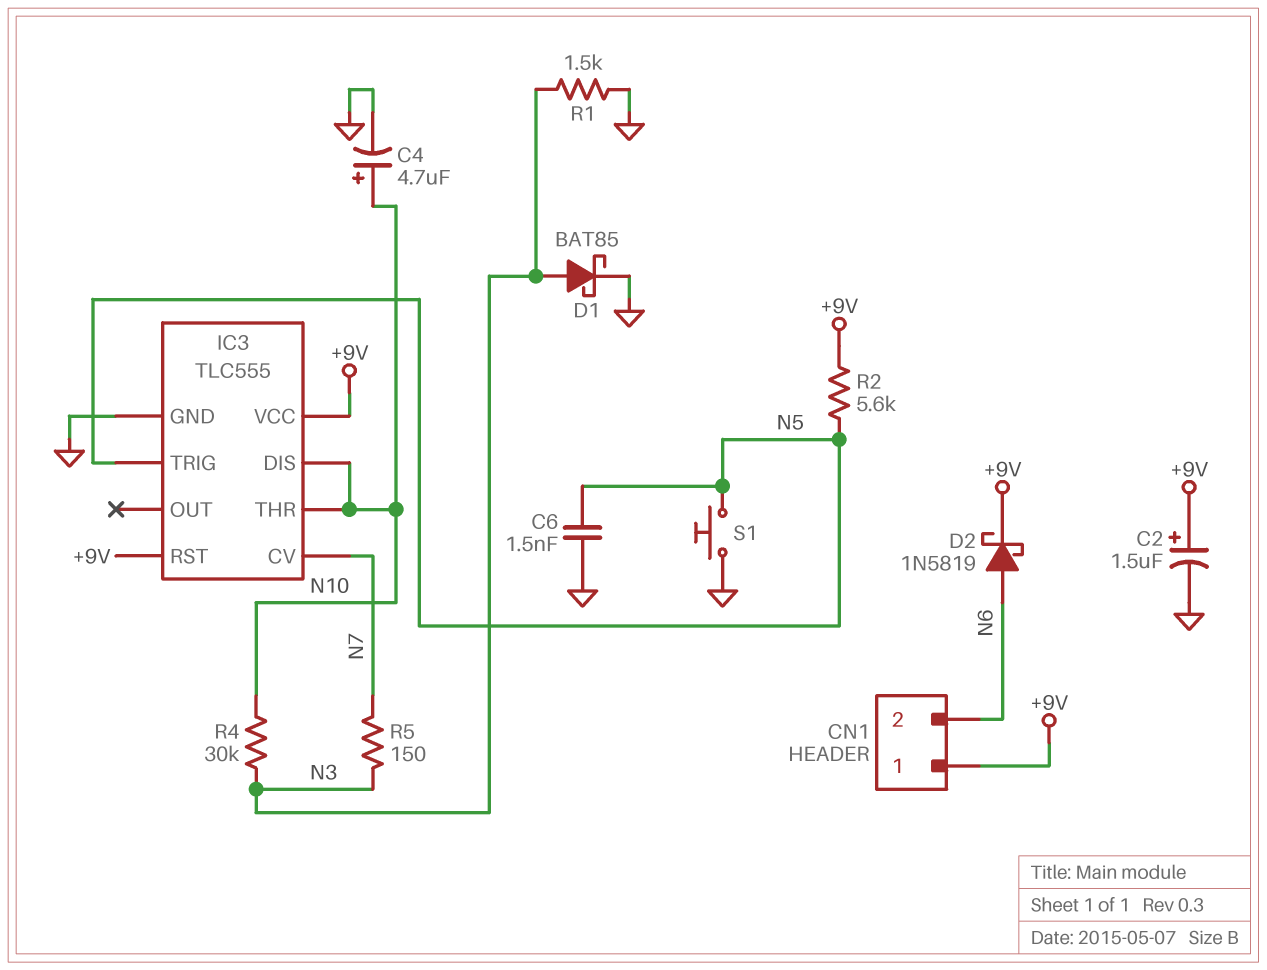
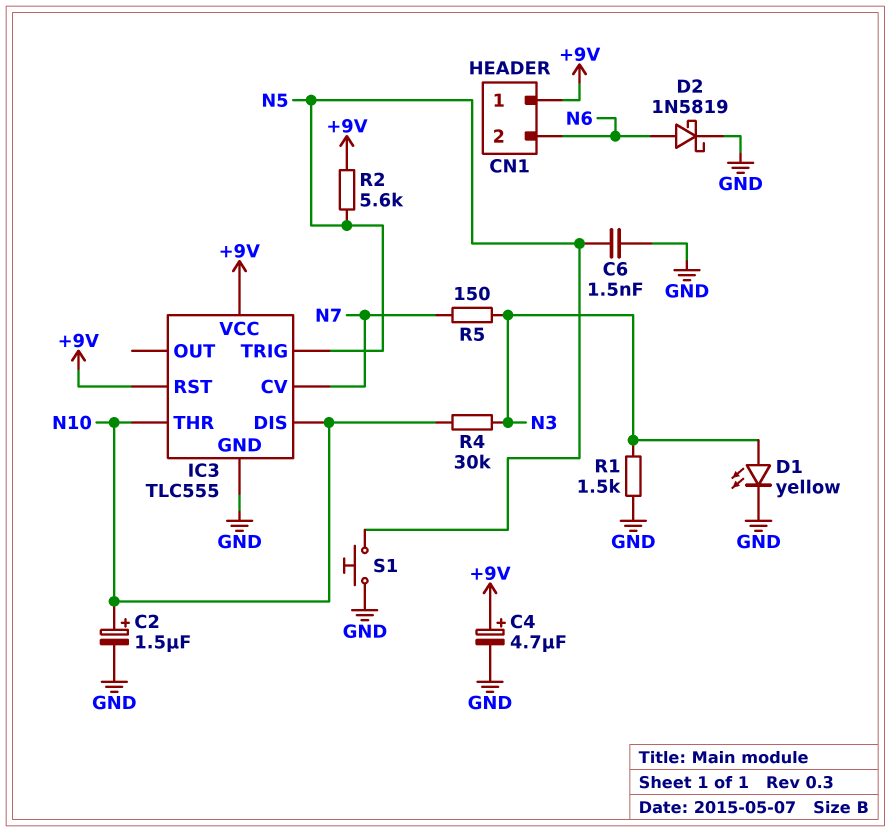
C2: 1.5uF (plus +9V, minus GND) -> 1.5uF (plus N10, minus GND)
C4: 4.7uF (plus N10, minus GND) -> 4.7uF (plus +9V, minus GND)
D1: schottky BAT85 (A N3, K GND) -> LED yellow (A N3, K GND)
D2: schottky 1N5819 (A N6, K +9V) -> schottky 1N5819 (A N6, K GND)

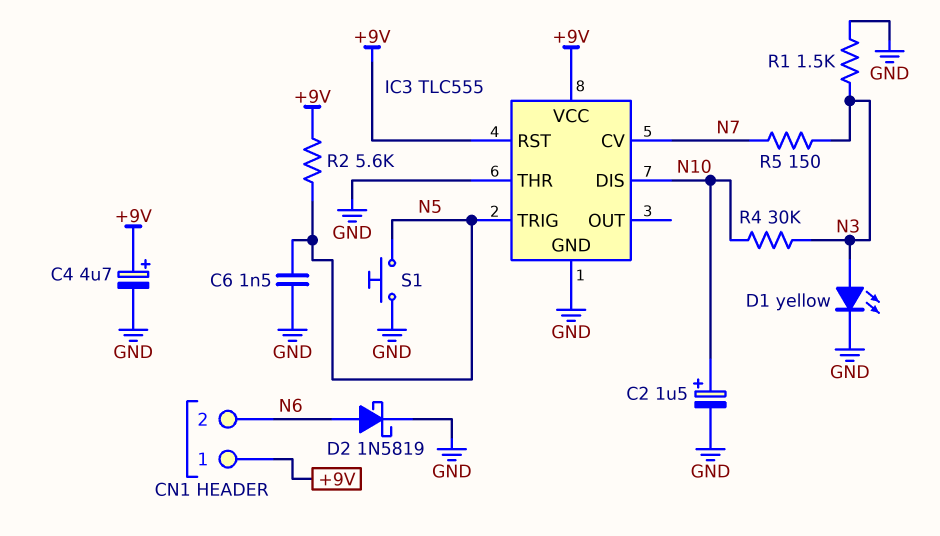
IC3 pin THR: N10 -> GND

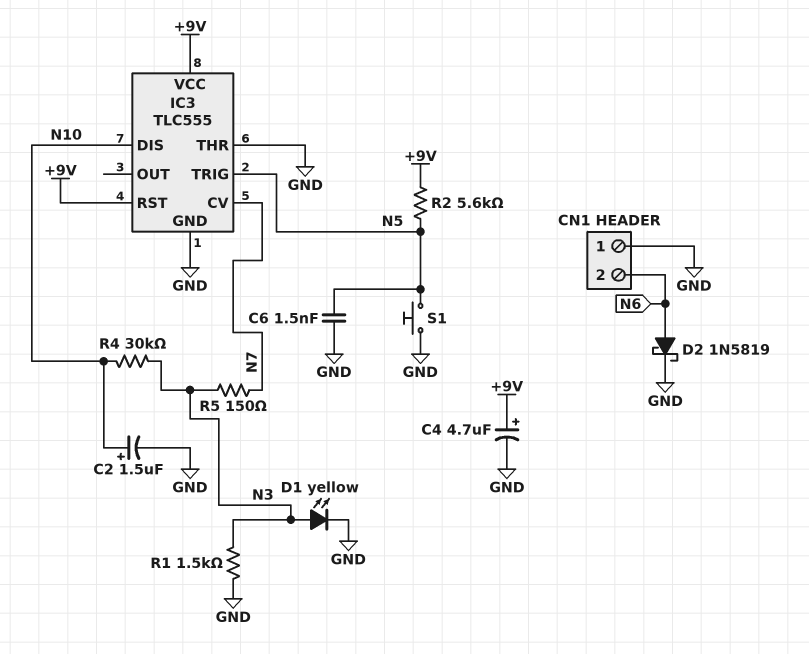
CN1 pin 1: +9V -> GND

